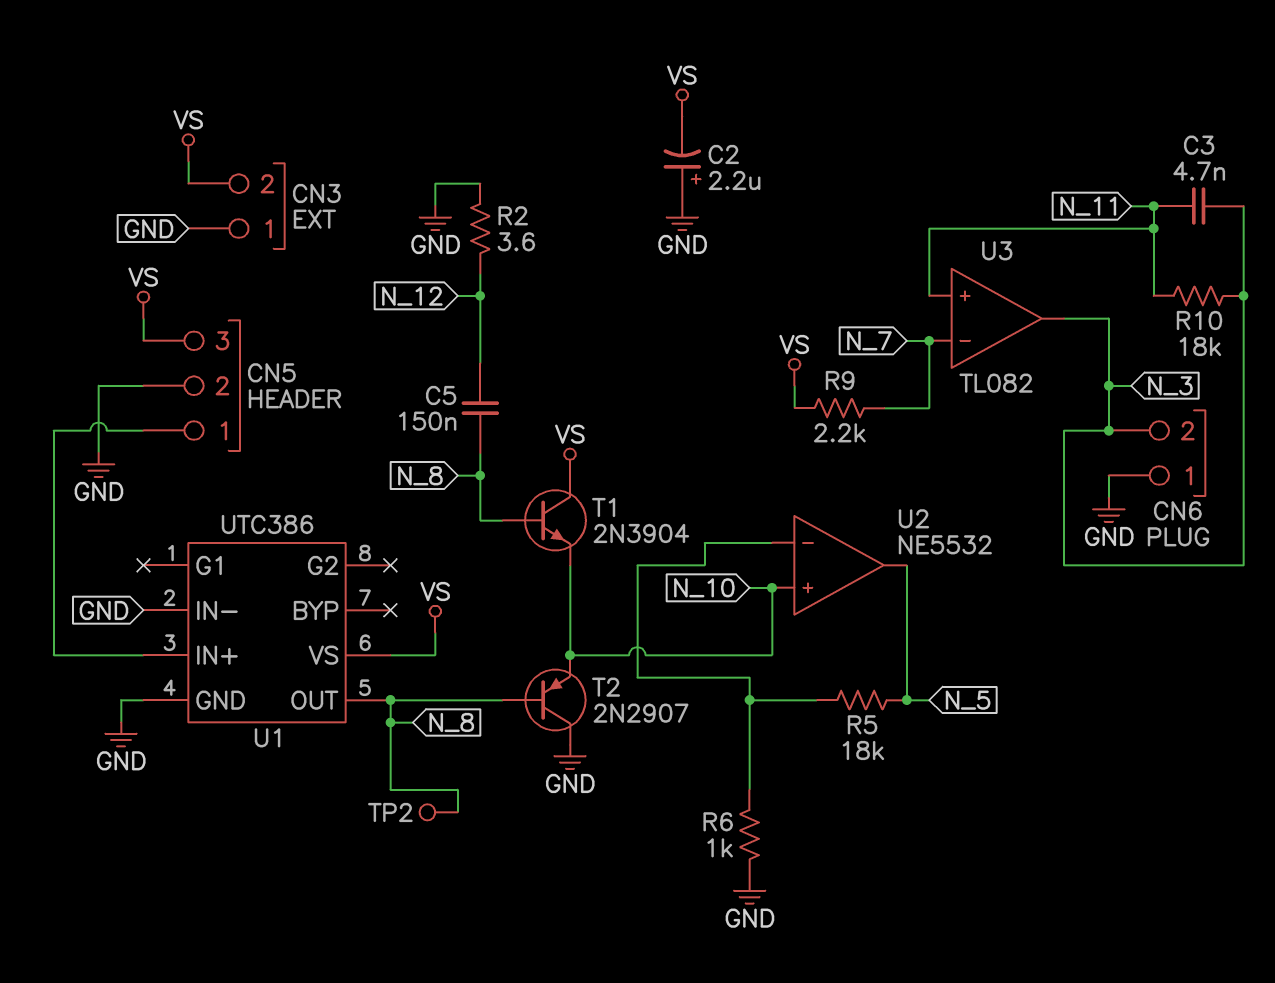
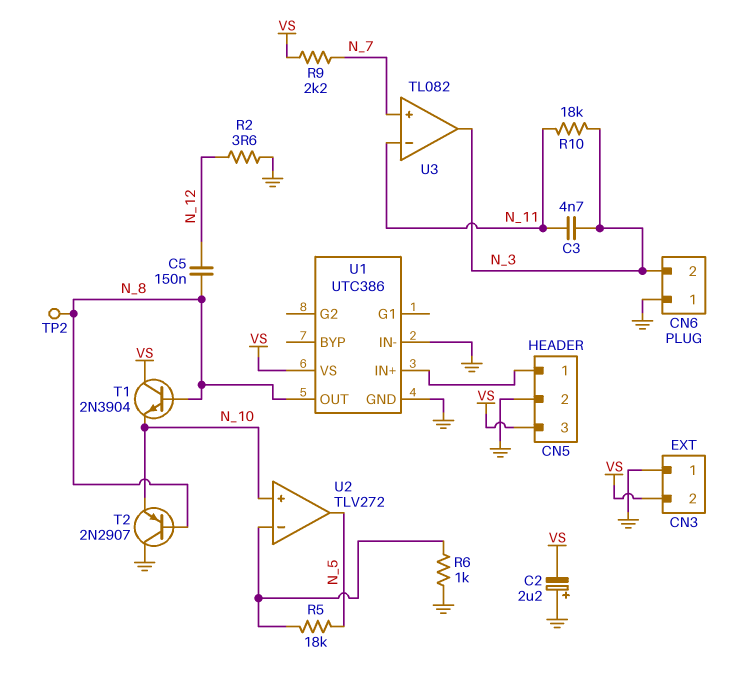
U2: NE5532 -> TLV272
U3 pin in+: N_11 -> N_7
U3 pin in-: N_7 -> N_11

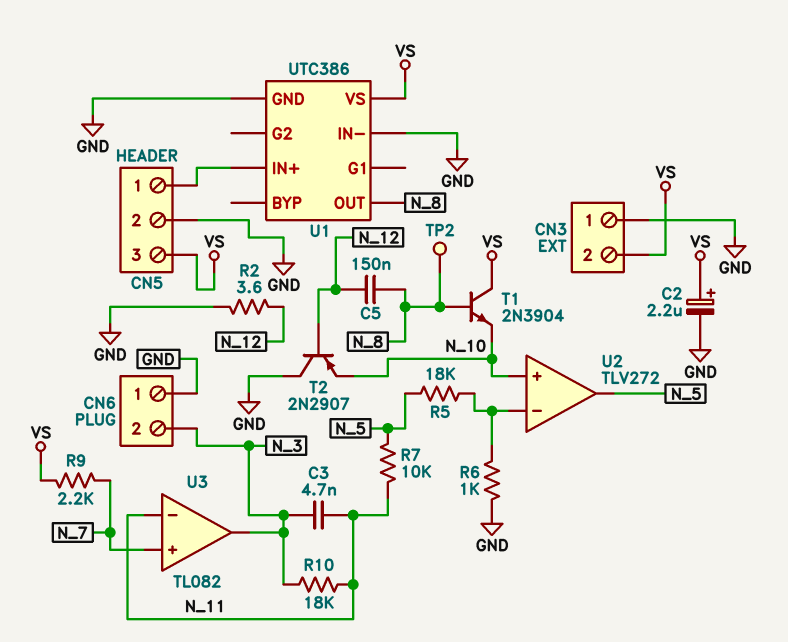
C2: 2.2uF (plus GND, minus VS) -> 2.2uF (plus VS, minus GND)
R7: none -> 10k (N_5, N_11)
T2: PNP 2N2907 (B N_8, C GND, E N_10) -> PNP 2N2907 (B N_12, C GND, E N_10)

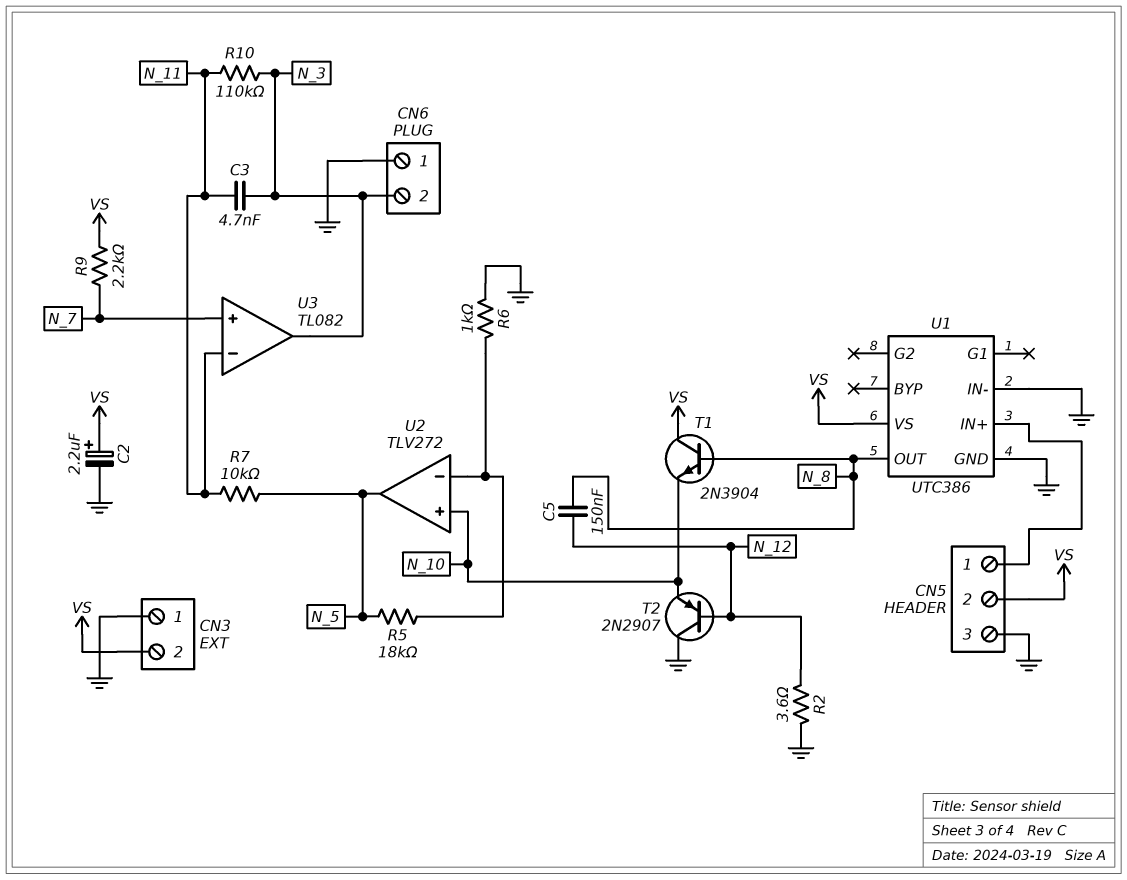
CN5 pin 2: GND -> VS
CN5 pin 3: VS -> GND
R10: 18k (N_3, N_11) -> 110k (N_3, N_11)
TP2: test point (N_8) -> none

